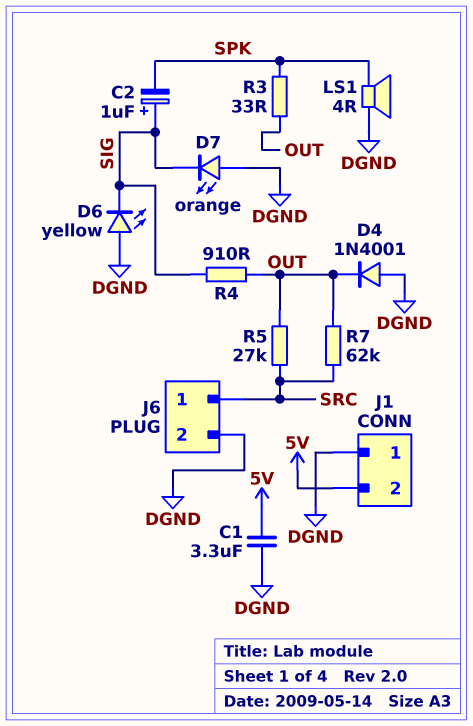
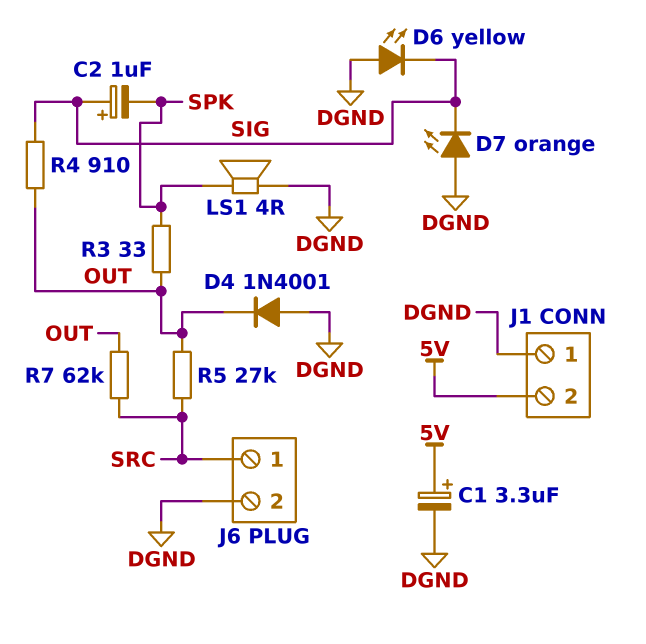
C1: 3.3uF (5V, DGND) -> 3.3uF (plus 5V, minus DGND)

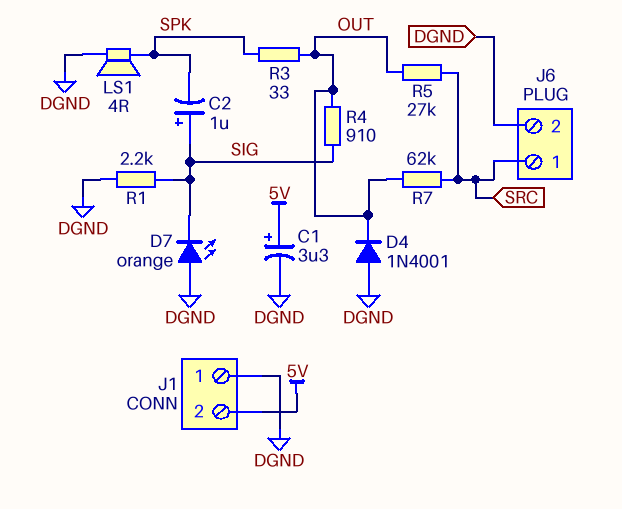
D6: LED yellow (A DGND, K SIG) -> none
R1: none -> 2.2k (DGND, SIG)

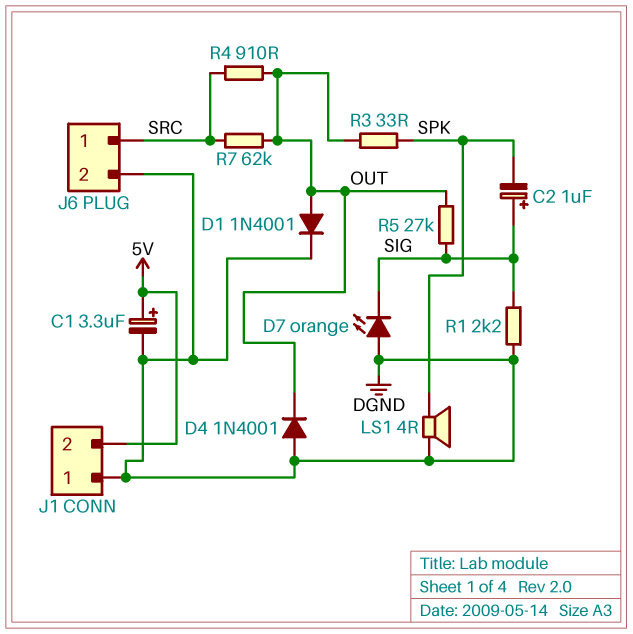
D1: none -> diode 1N4001 (A OUT, K DGND)
R4: 910 (OUT, SIG) -> 910 (OUT, SRC)
R5: 27k (OUT, SRC) -> 27k (OUT, SIG)

